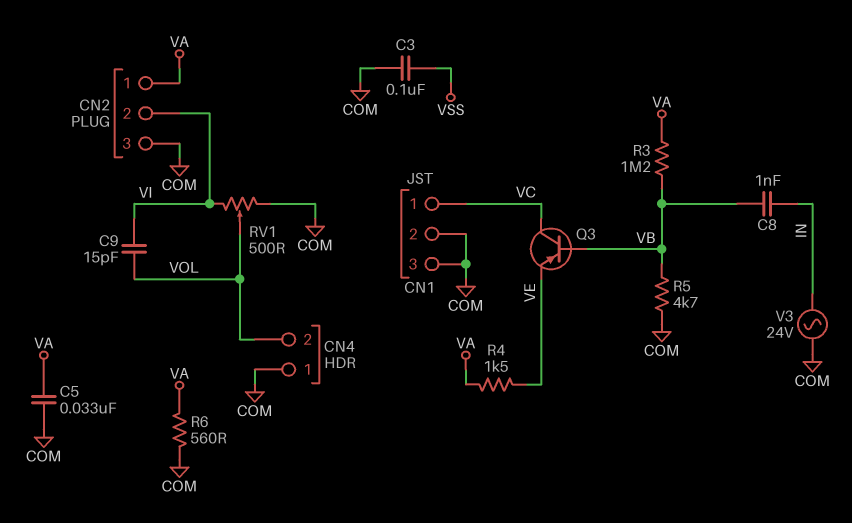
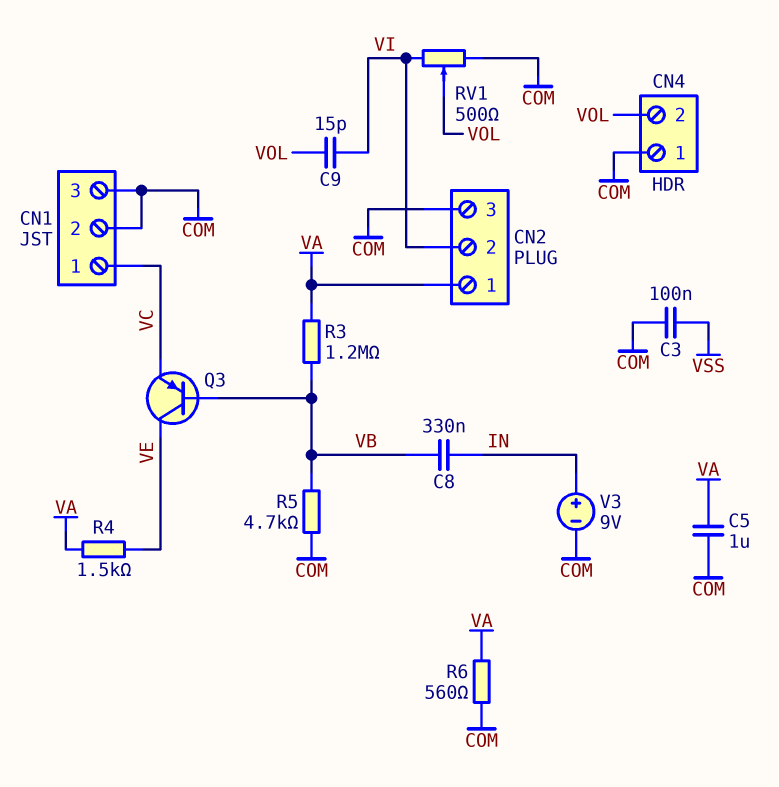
C5: 33nF (COM, VA) -> 1uF (COM, VA)
C8: 1nF (IN, VB) -> 330nF (IN, VB)
Q3: PNP (B VB, C VC, E VE) -> PNP (B VB, C VE, E VC)
V3: AC 24V (COM, IN) -> 9V (plus IN, minus COM)

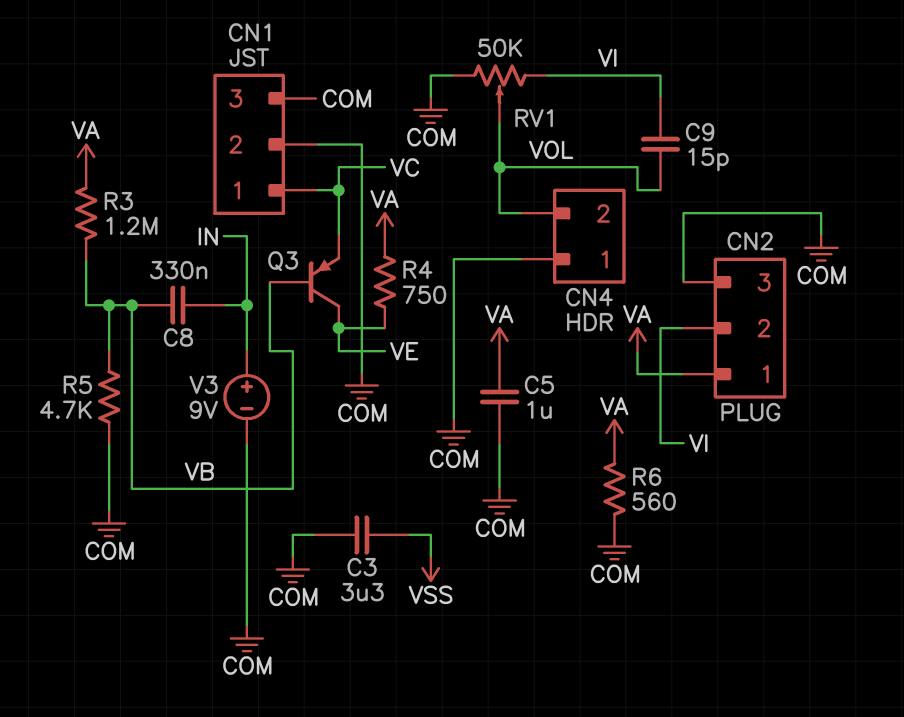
C3: 100nF (COM, VSS) -> 3.3uF (COM, VSS)
R4: 1.5k (VA, VE) -> 750 (VA, VE)
RV1: 500 (COM, VI, wiper VOL) -> 50k (COM, VI, wiper VOL)

